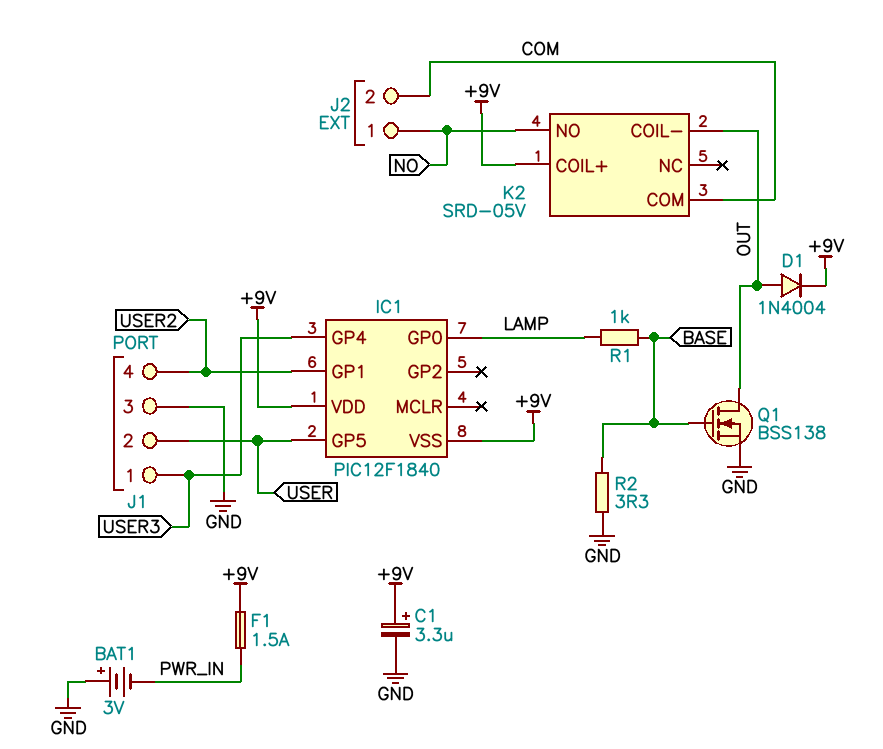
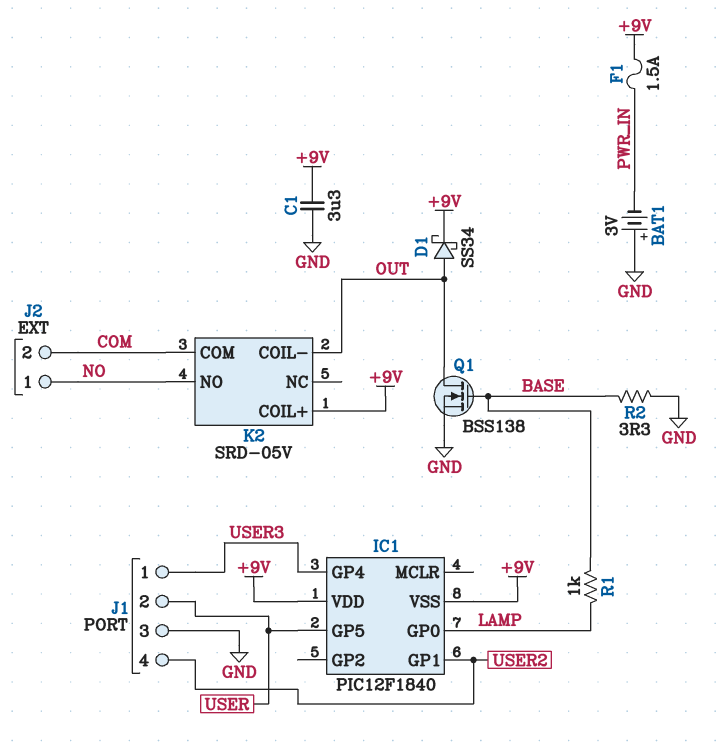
C1: 3.3uF (plus +9V, minus GND) -> 3.3uF (+9V, GND)
D1: diode 1N4004 (A OUT, K +9V) -> schottky SS34 (A OUT, K +9V)

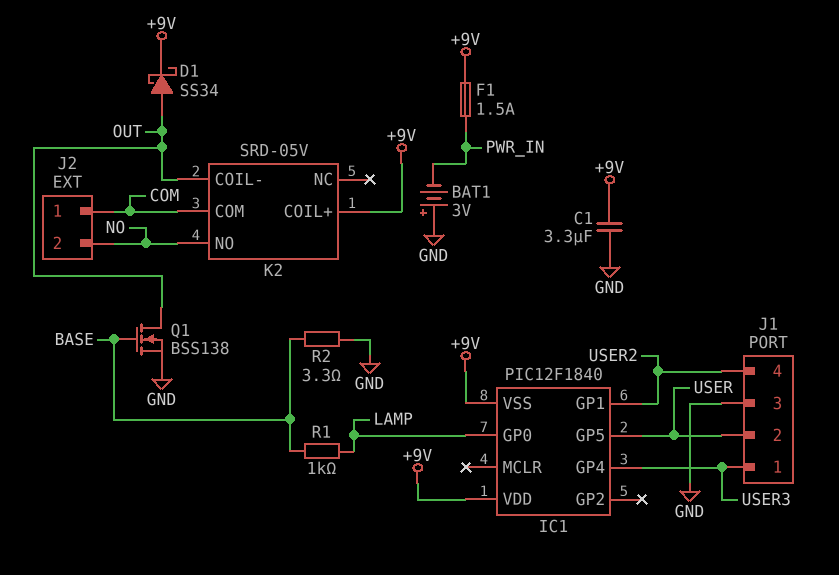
J2 pin 1: NO -> COM
J2 pin 2: COM -> NO

